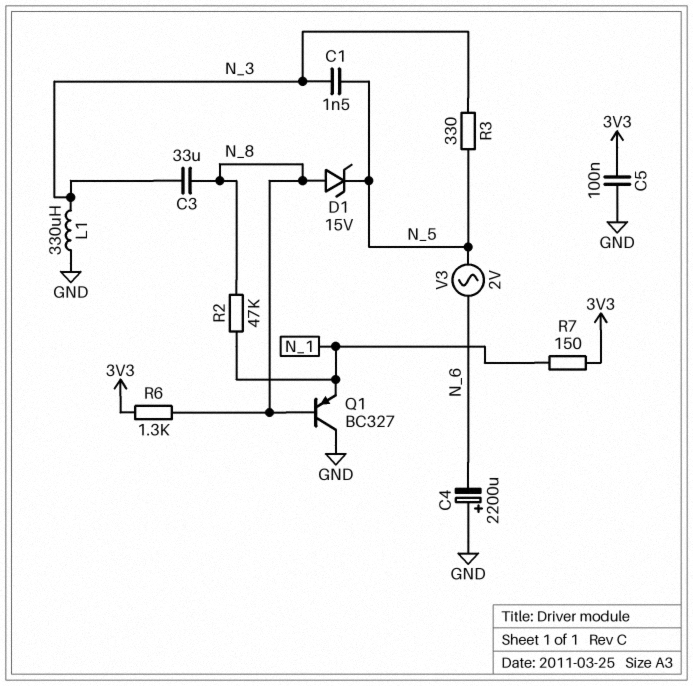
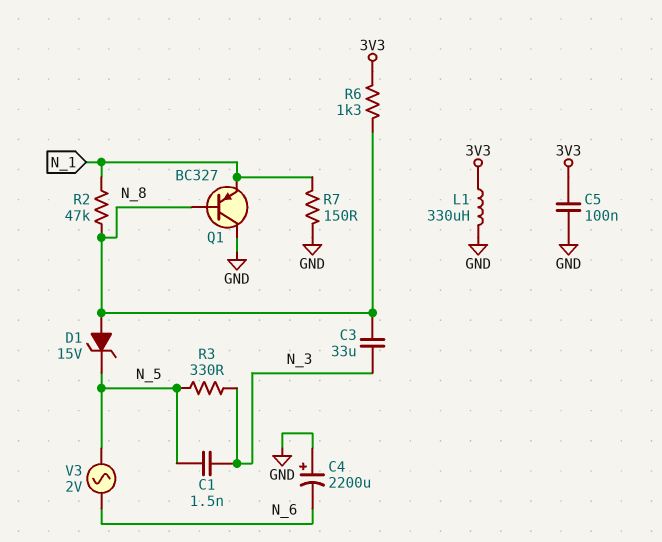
L1: 330uH (GND, N_3) -> 330uH (3V3, GND)
R7: 150 (3V3, N_1) -> 150 (GND, N_1)

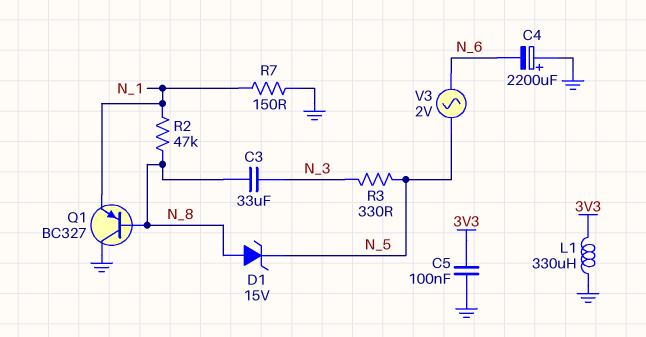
C1: 1.5nF (N_3, N_5) -> none
R6: 1.3k (3V3, N_8) -> none

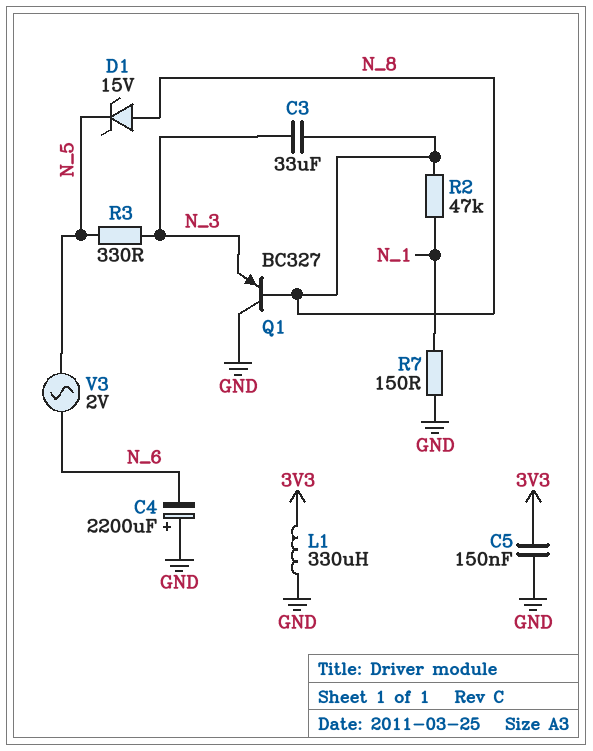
C5: 100nF (3V3, GND) -> 150nF (3V3, GND)
Q1: PNP BC327 (B N_8, C GND, E N_1) -> PNP BC327 (B N_8, C GND, E N_3)

